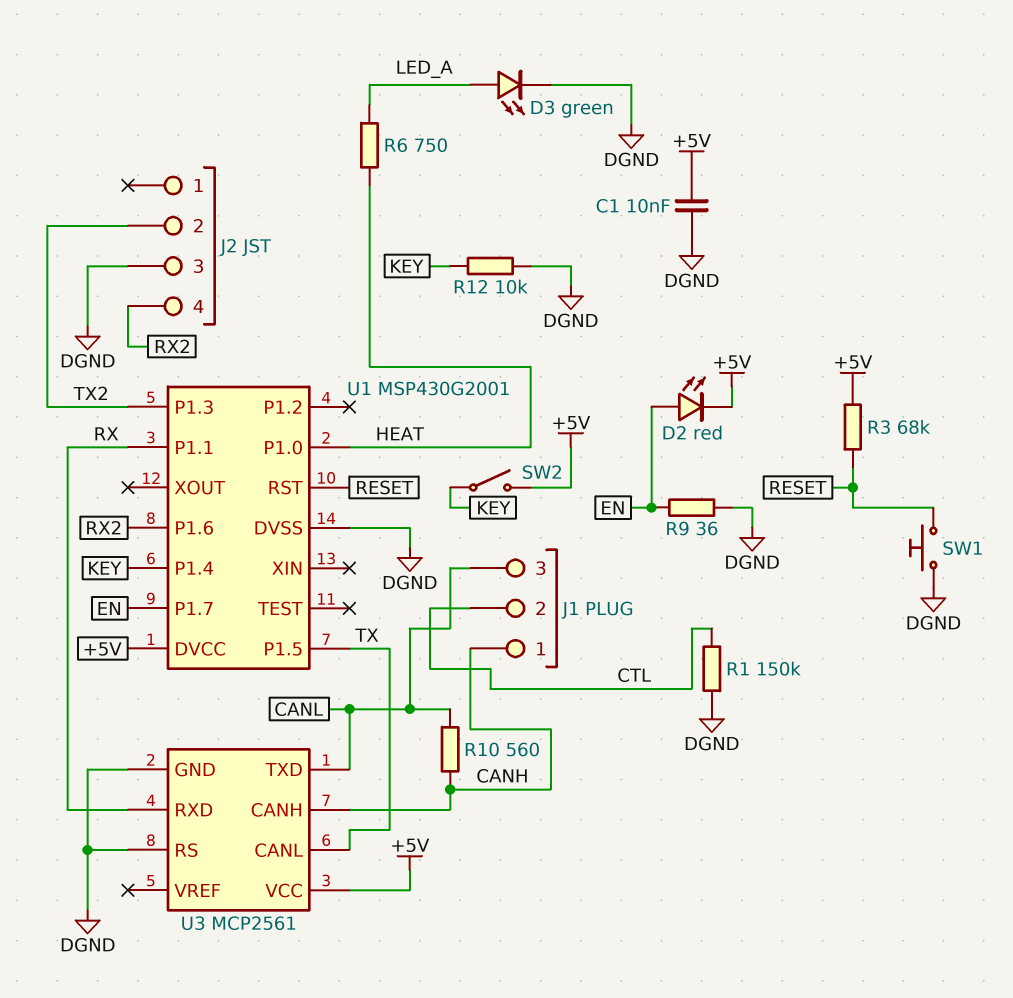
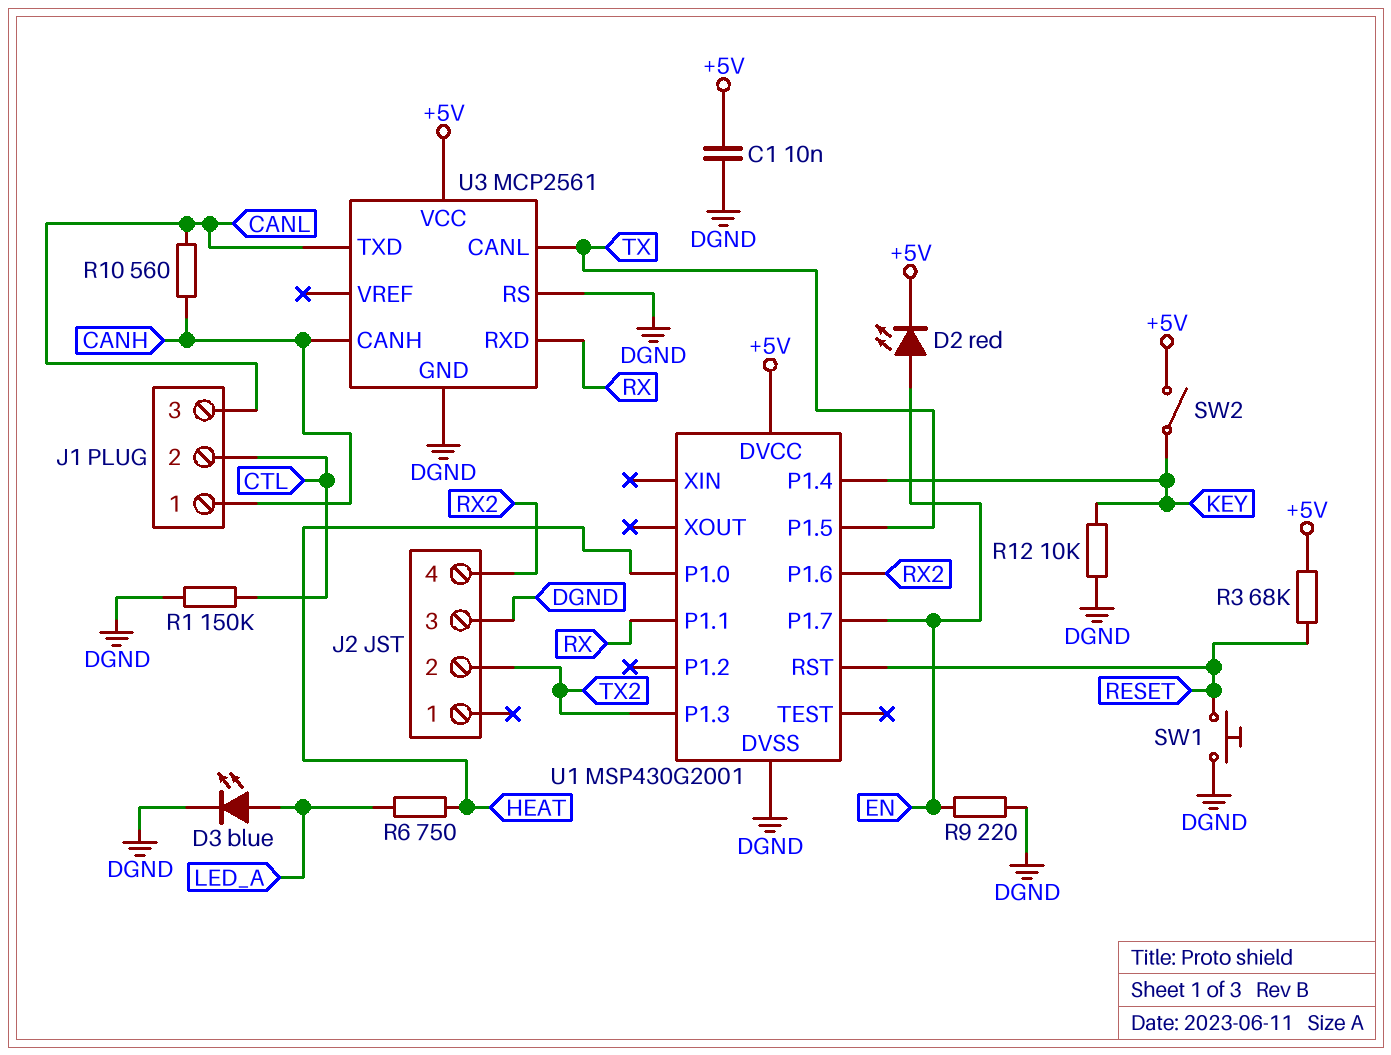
D3: LED green (A LED_A, K DGND) -> LED blue (A LED_A, K DGND)
R9: 36 (DGND, EN) -> 220 (DGND, EN)

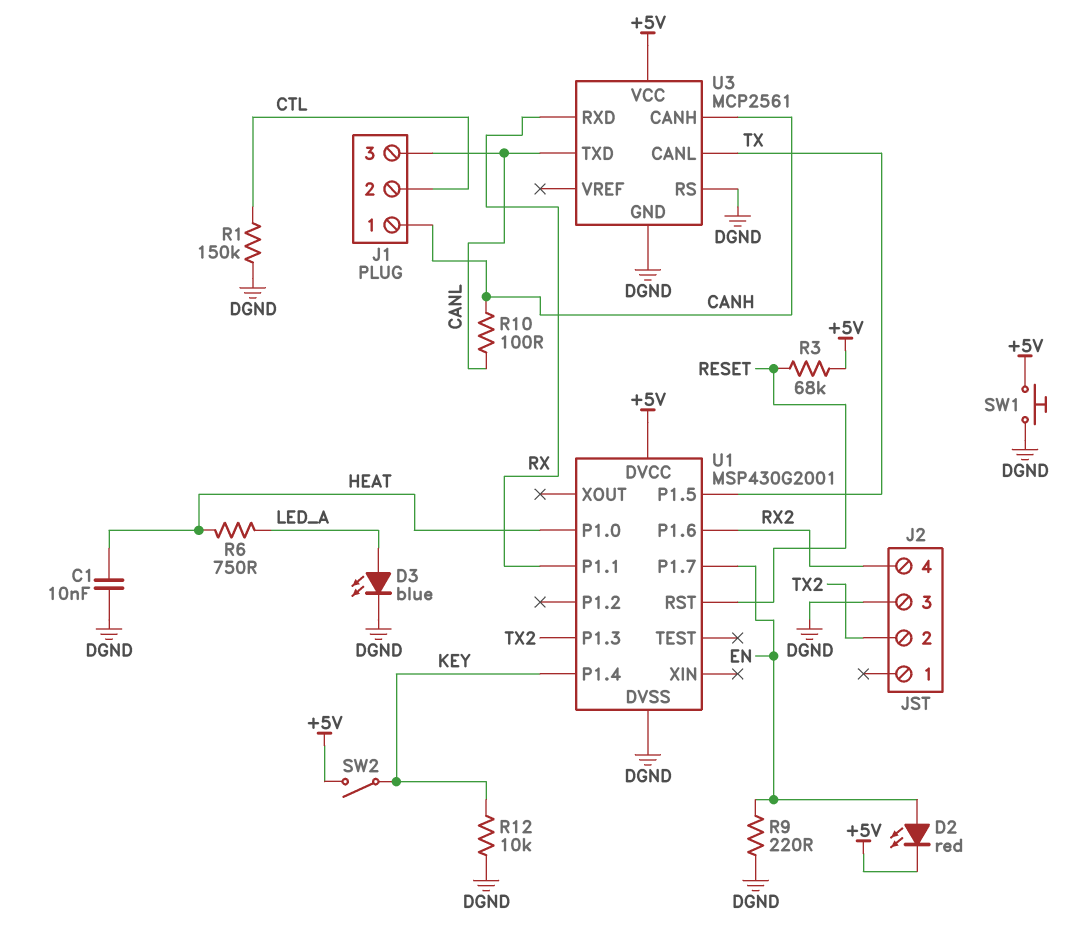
C1: 10nF (+5V, DGND) -> 10nF (DGND, HEAT)
R10: 560 (CANH, CANL) -> 100 (CANH, CANL)
SW1: button (DGND, RESET) -> button (+5V, DGND)

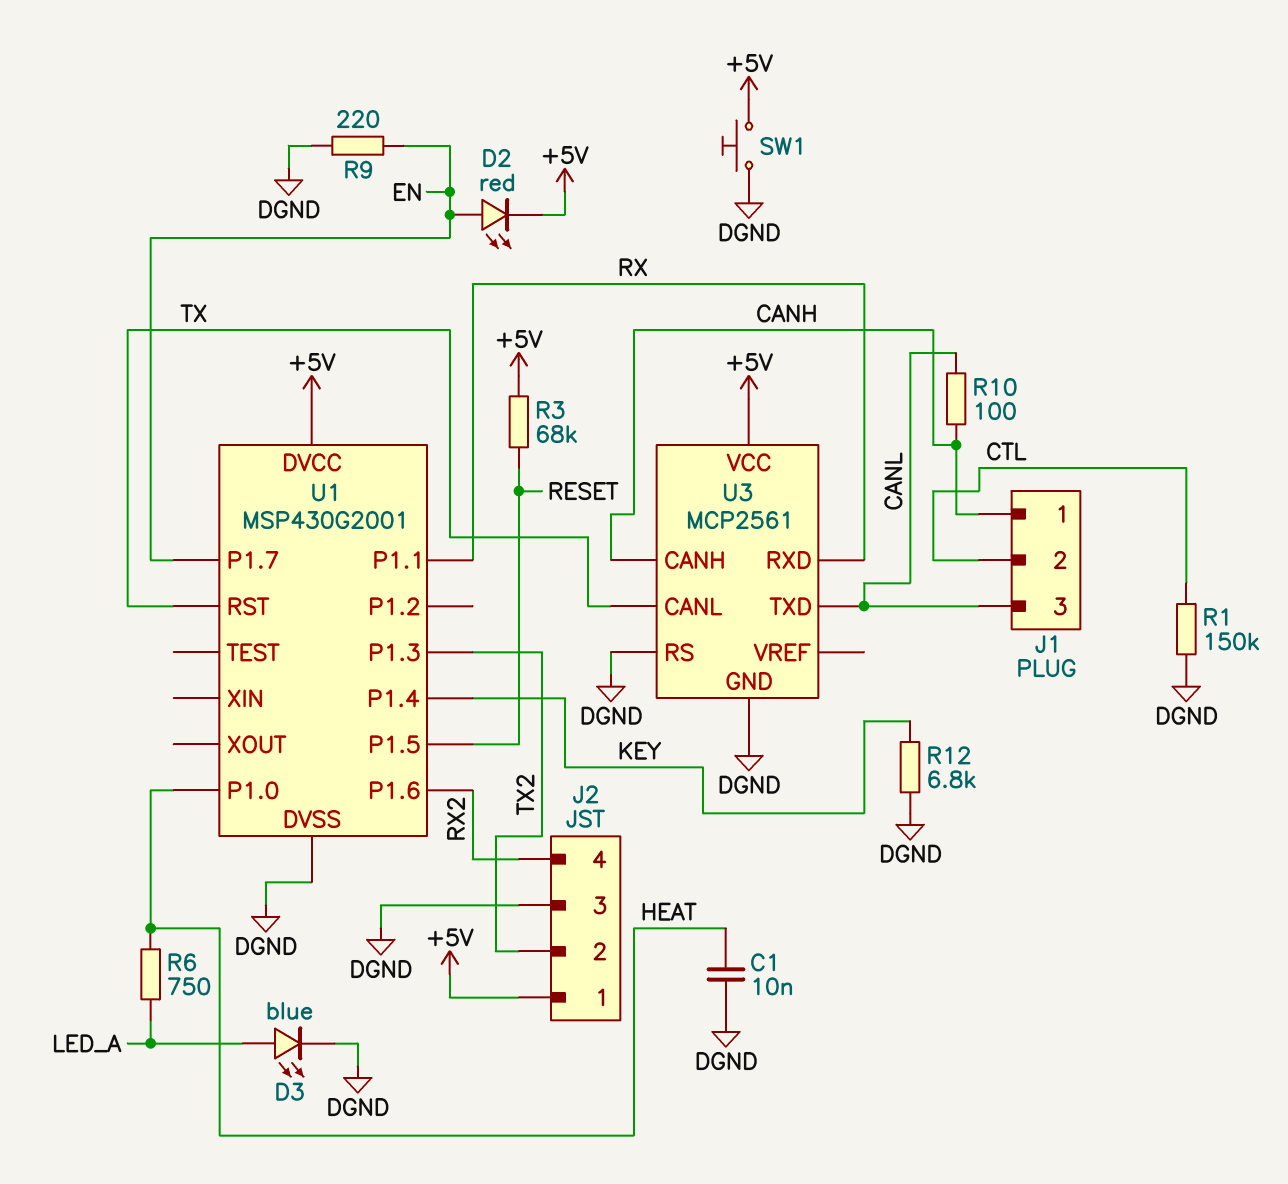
J2 pin 1: none -> +5V
R12: 10k (DGND, KEY) -> 6.8k (DGND, KEY)
SW2: switch (+5V, KEY) -> none
U1 pin P1.5: TX -> RESET
U1 pin RST: RESET -> TX

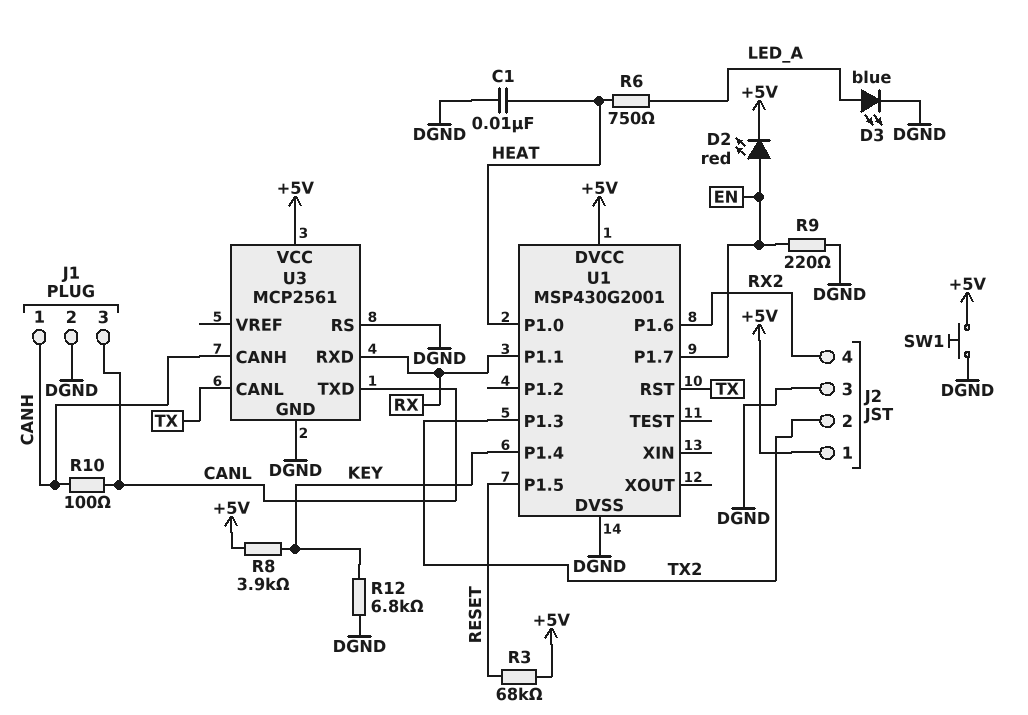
J1 pin 2: CTL -> DGND
R1: 150k (CTL, DGND) -> none
R8: none -> 3.9k (+5V, KEY)

